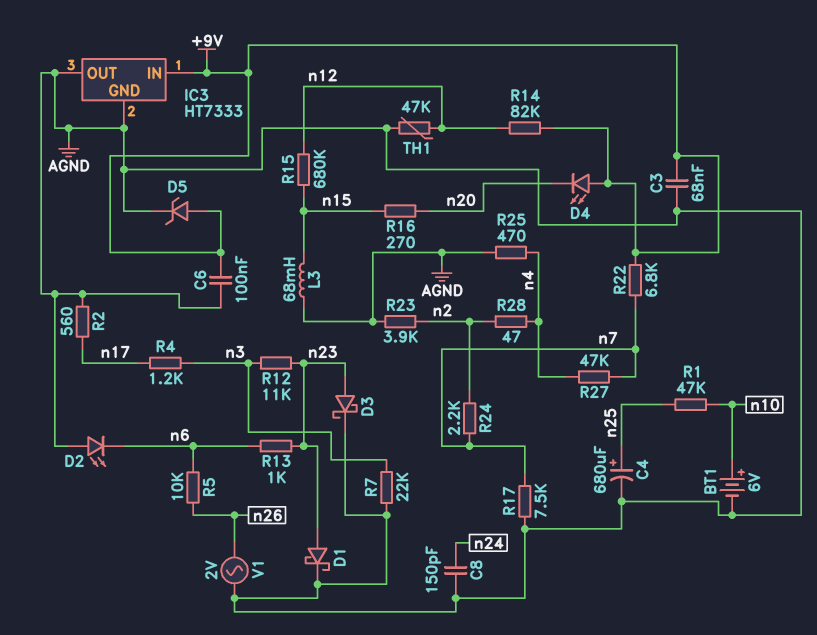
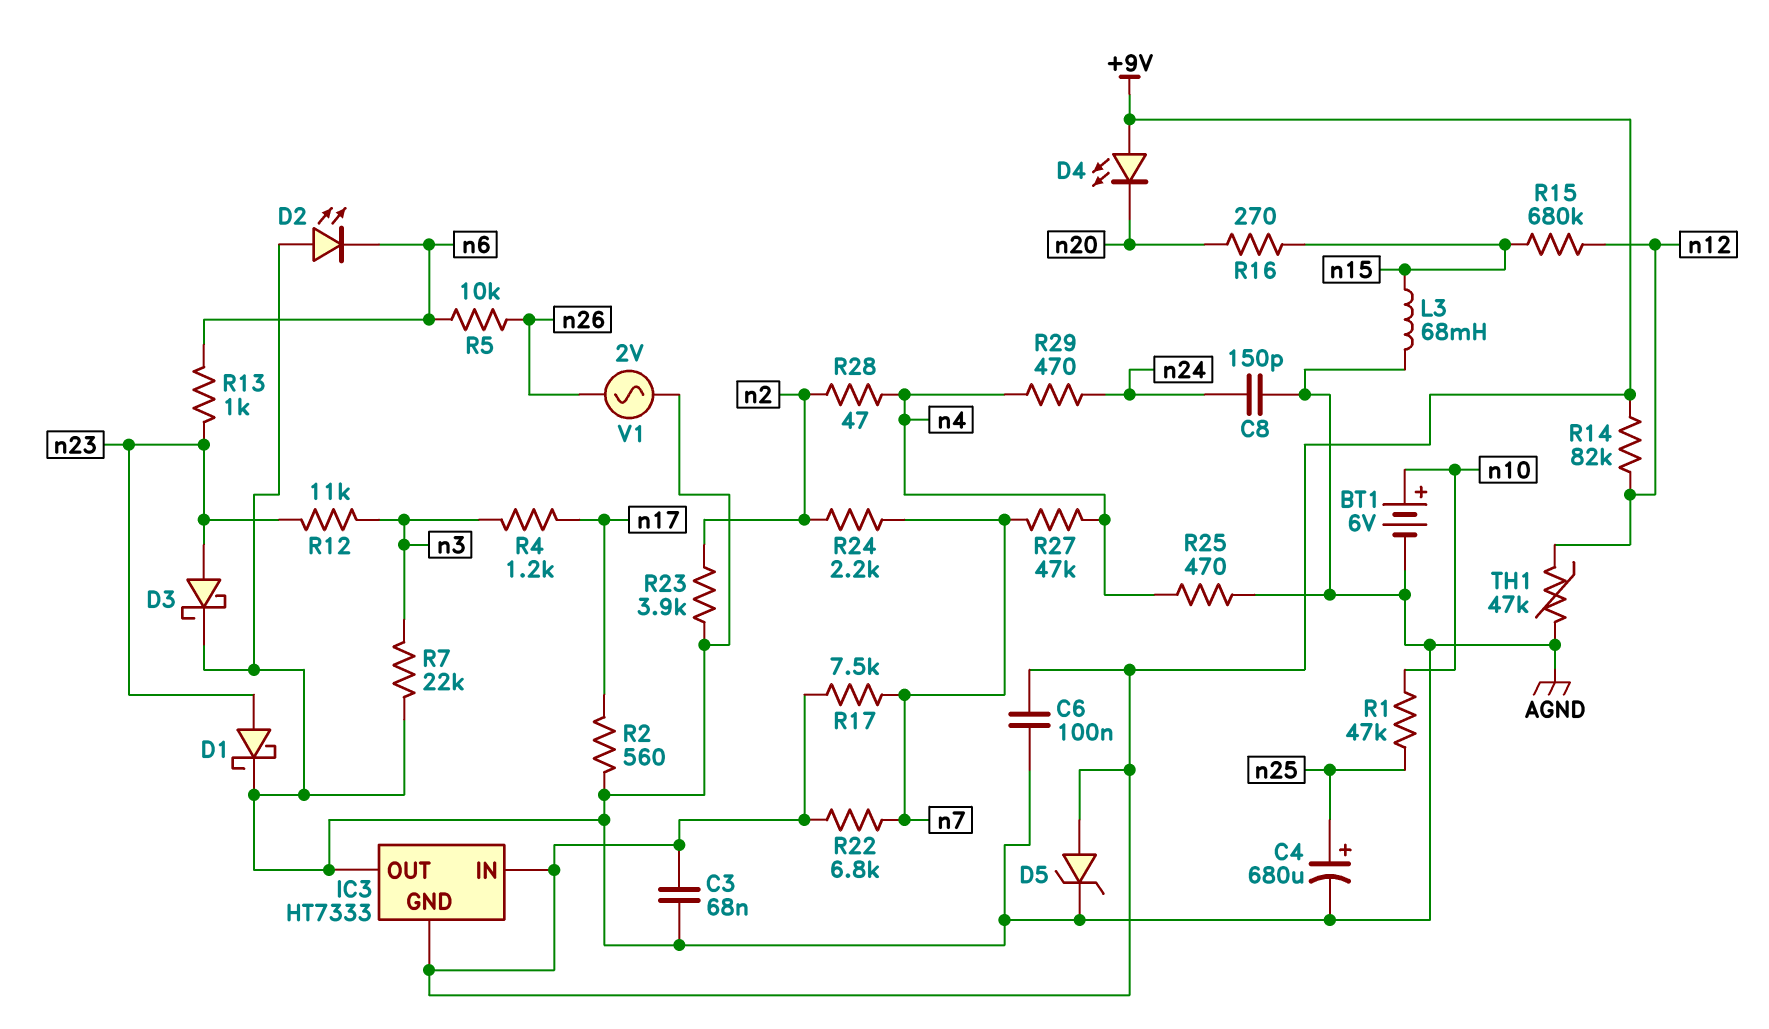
IC3 pin GND: AGND -> +9V
R17: 7.5k (AGND, n7) -> 7.5k (+9V, n7)
R29: none -> 470 (n4, n24)

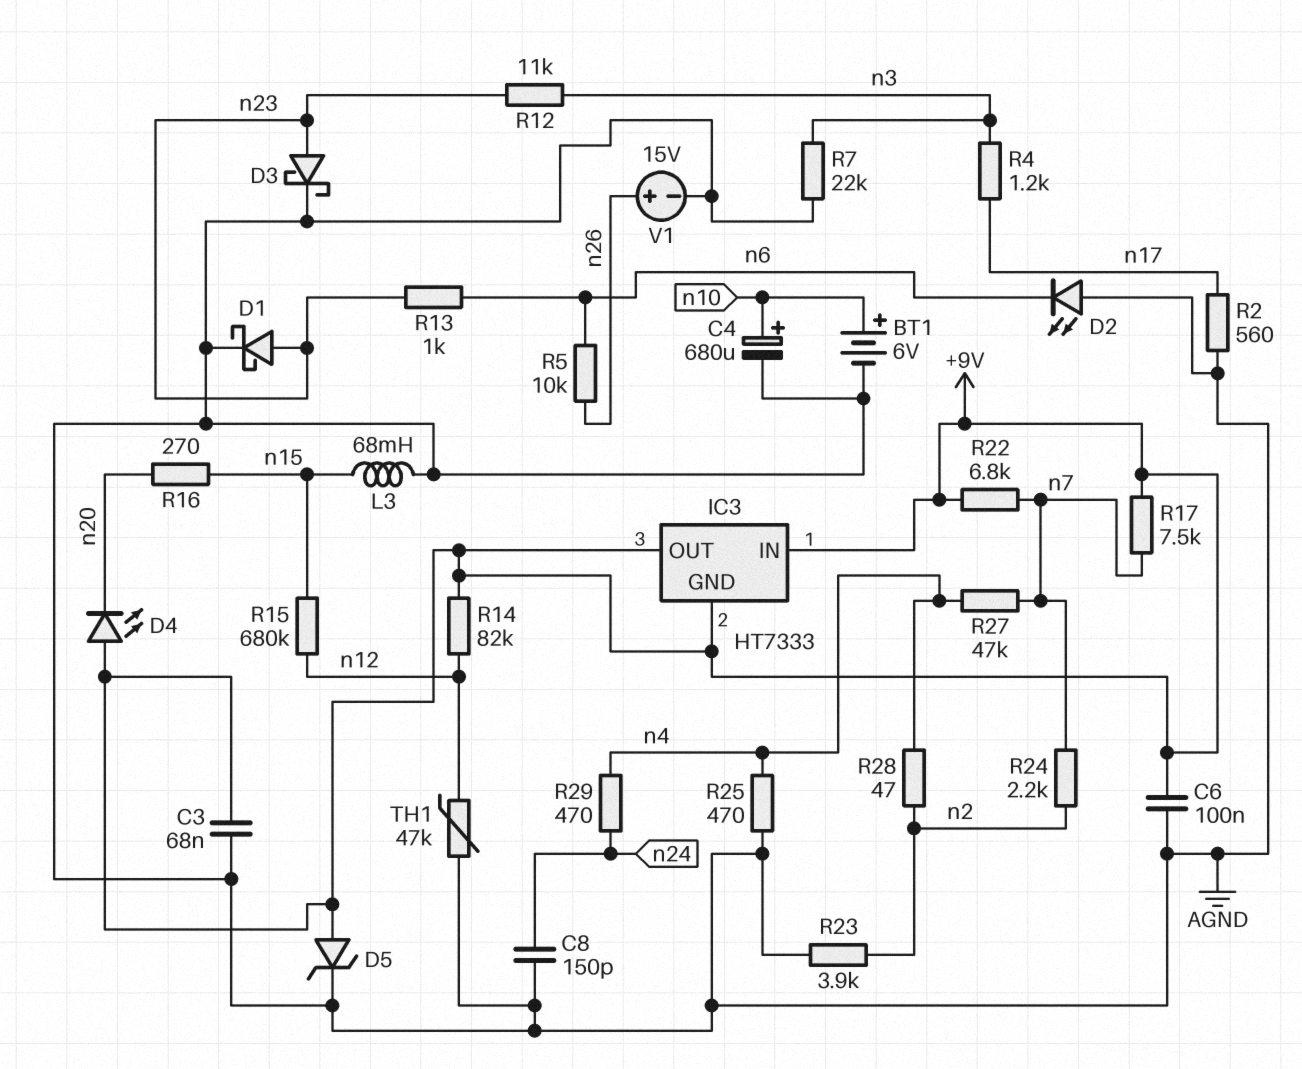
C4: 680uF (plus n25, minus AGND) -> 680uF (plus n10, minus AGND)
IC3 pin OUT: AGND -> +9V
R1: 47k (n10, n25) -> none
V1: AC 2V (AGND, n26) -> 15V (plus n26, minus AGND)

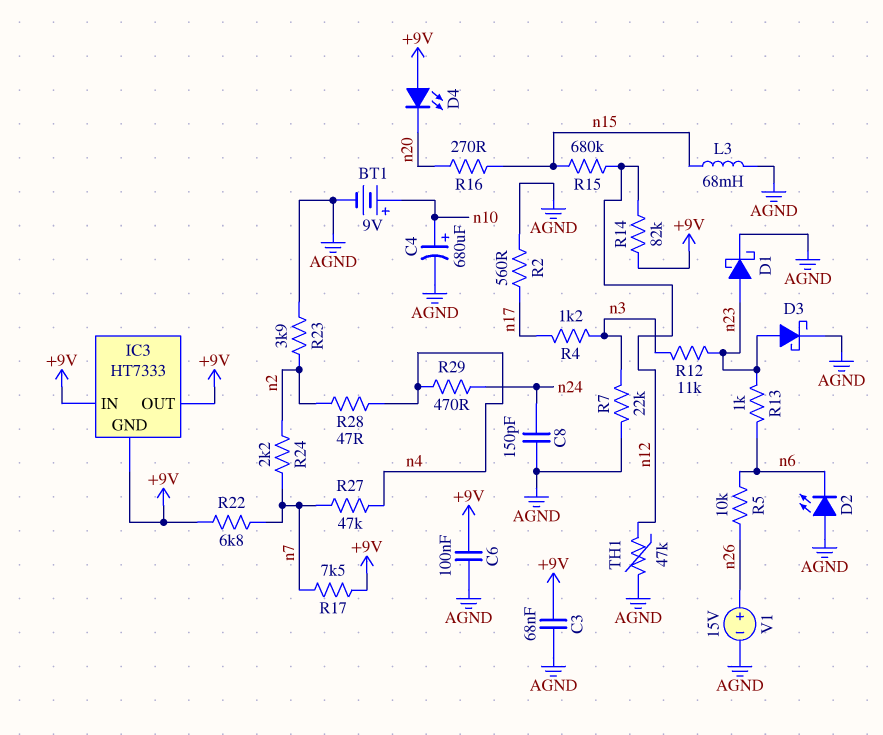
BT1: 6V (plus n10, minus AGND) -> 9V (plus n10, minus AGND)
D5: zener (A +9V, K AGND) -> none
R25: 470 (AGND, n4) -> none

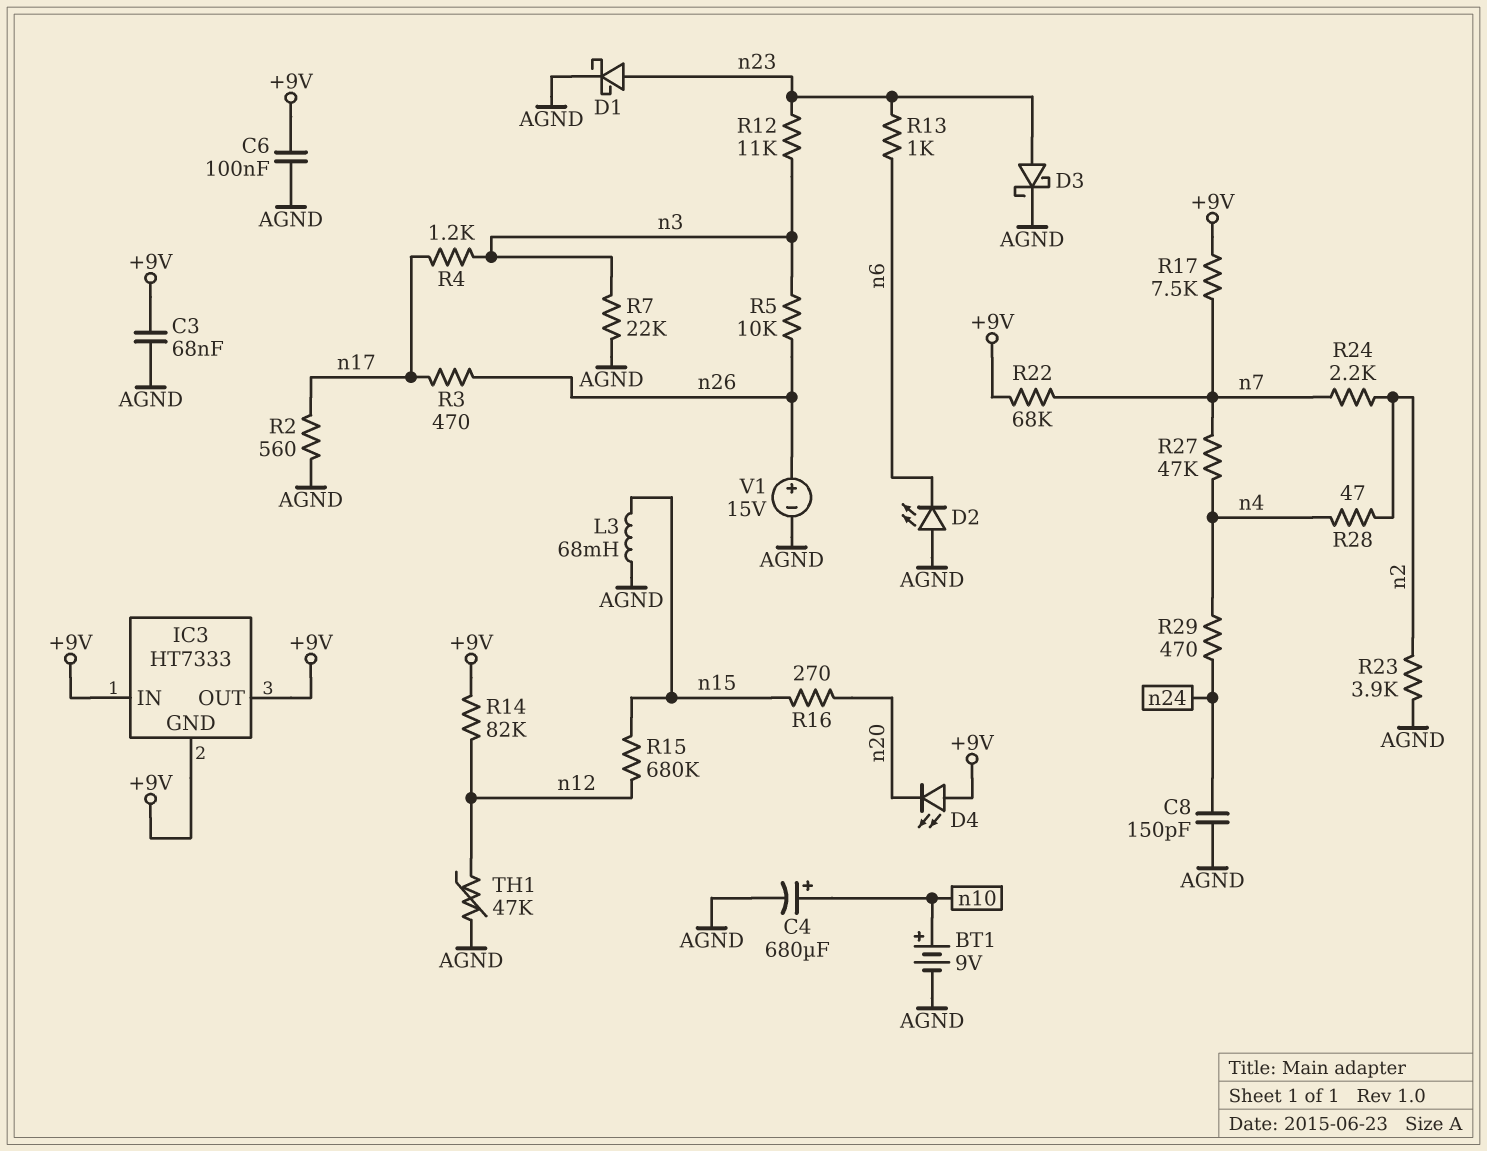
R3: none -> 470 (n17, n26)
R5: 10k (n6, n26) -> 10k (n3, n26)
R22: 6.8k (+9V, n7) -> 68k (+9V, n7)

